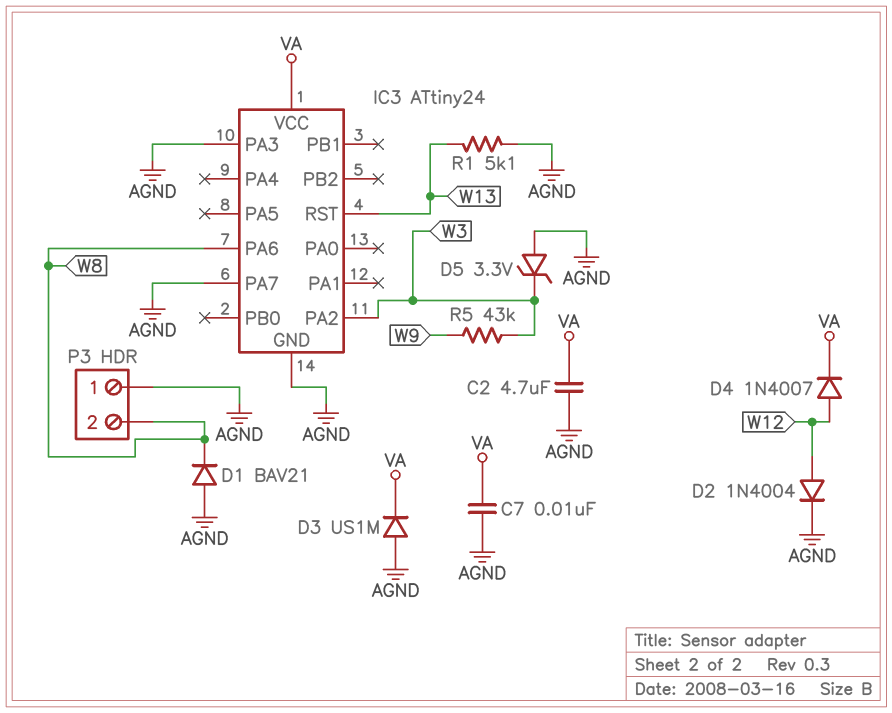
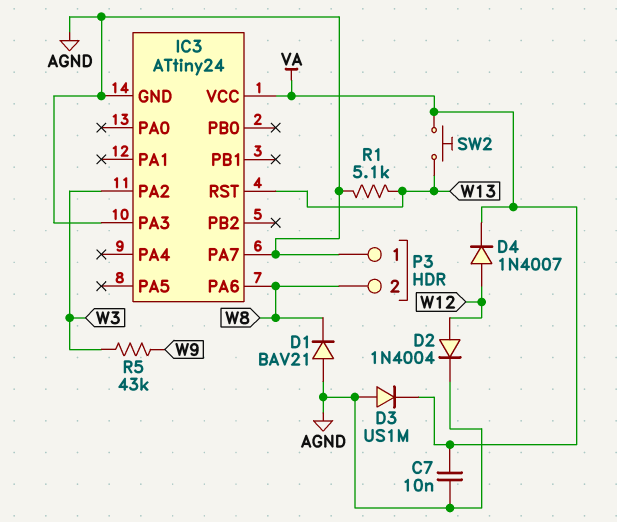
C2: 4.7uF (AGND, VA) -> none
D5: zener 3.3V (A AGND, K W3) -> none
SW2: none -> button (VA, W13)

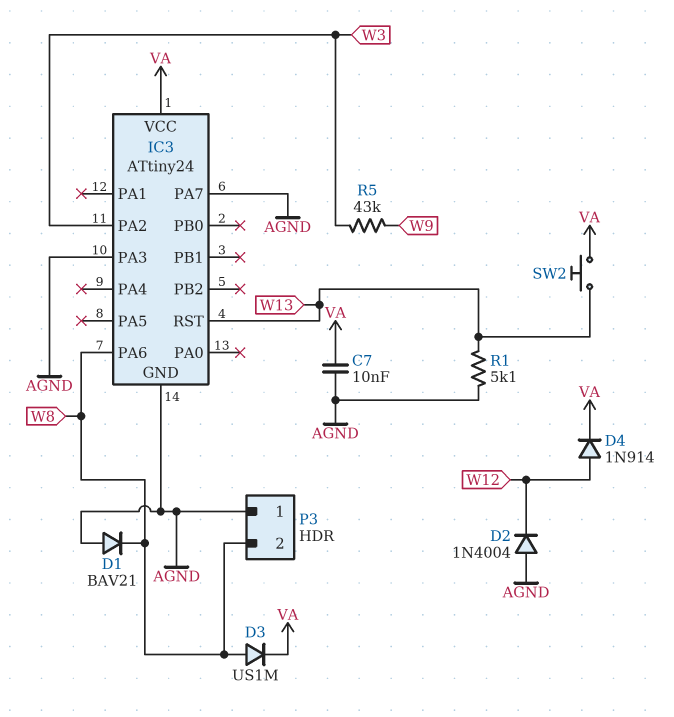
D2: diode 1N4004 (A W12, K AGND) -> diode 1N4004 (A AGND, K W12)
D3: diode US1M (A AGND, K VA) -> diode US1M (A W8, K VA)
D4: diode 1N4007 (A W12, K VA) -> diode 1N914 (A W12, K VA)

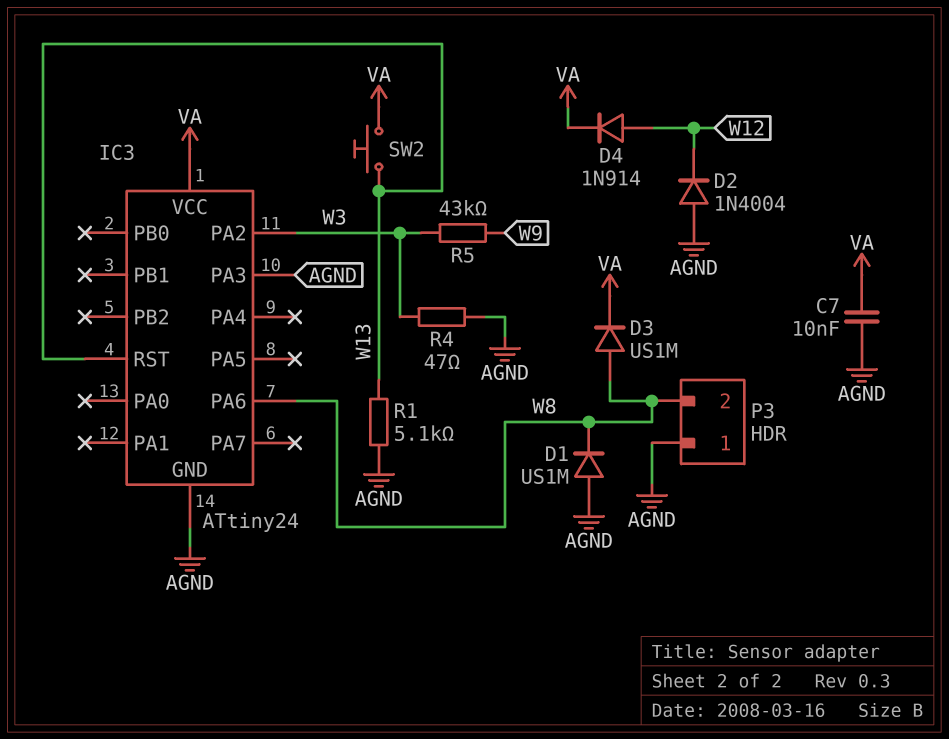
D1: diode BAV21 (A AGND, K W8) -> diode US1M (A AGND, K W8)
IC3 pin PA7: AGND -> none
R4: none -> 47 (AGND, W3)

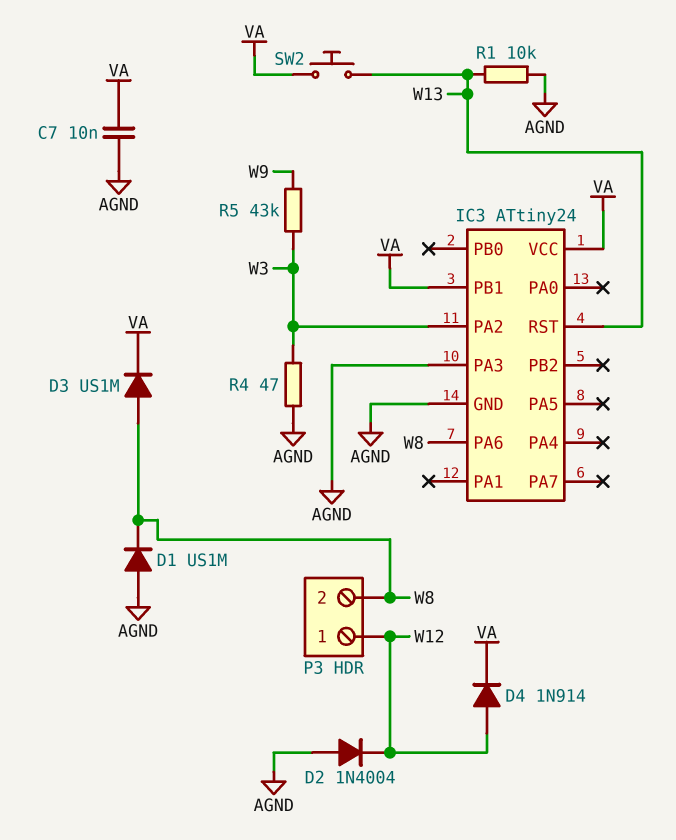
IC3 pin PB1: none -> VA
P3 pin 1: AGND -> W12
R1: 5.1k (AGND, W13) -> 10k (AGND, W13)

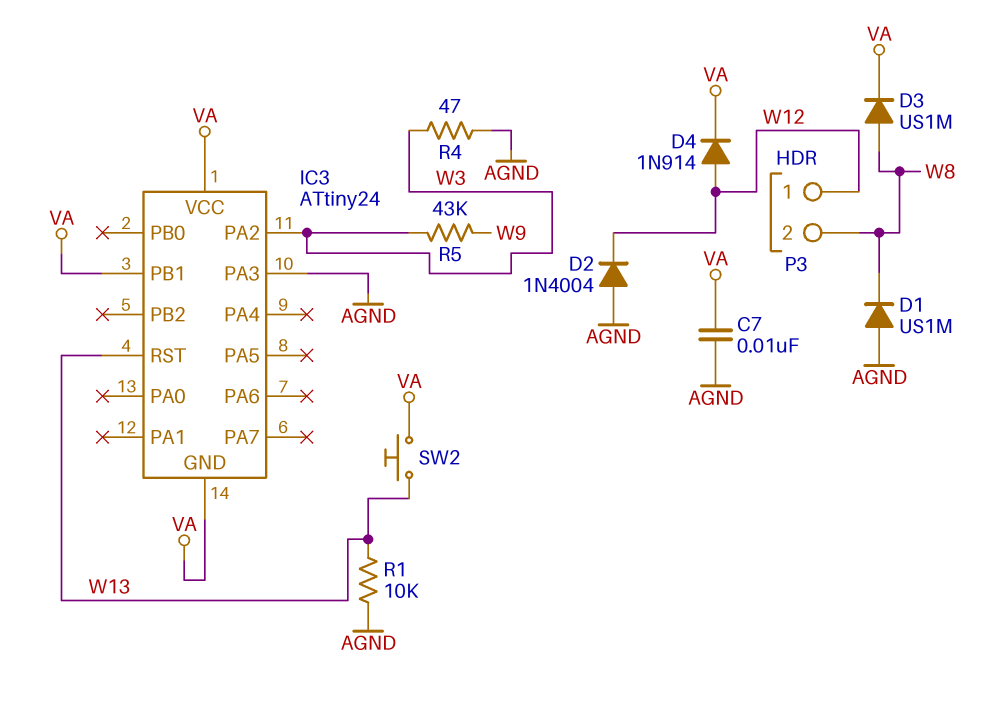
IC3 pin GND: AGND -> VA
IC3 pin PA6: W8 -> none

